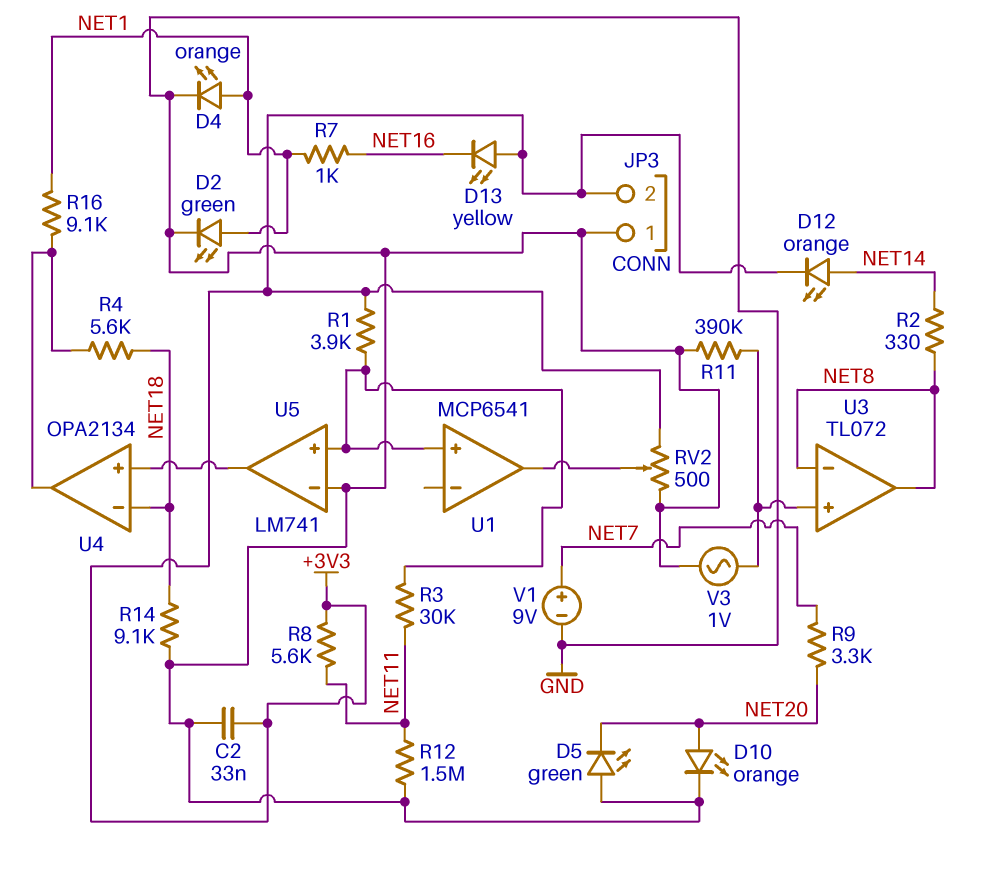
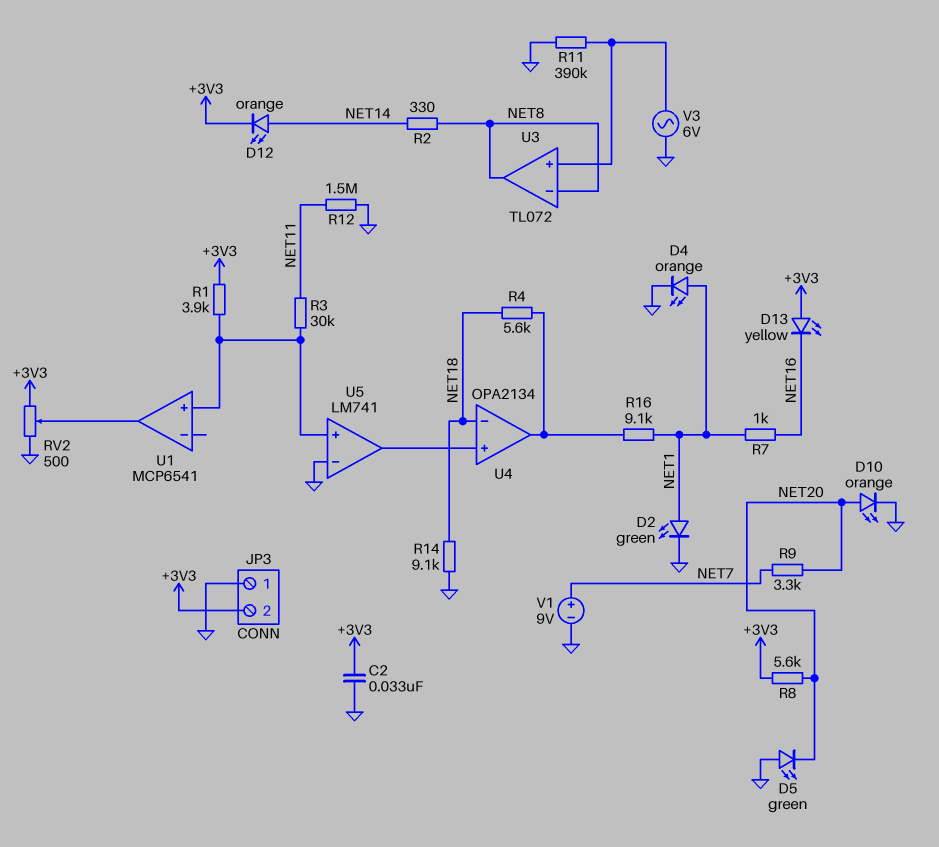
R8: 5.6k (+3V3, NET11) -> 5.6k (+3V3, NET20)
V3: AC 1V (GND, U3/in+) -> AC 6V (GND, U3/in+)

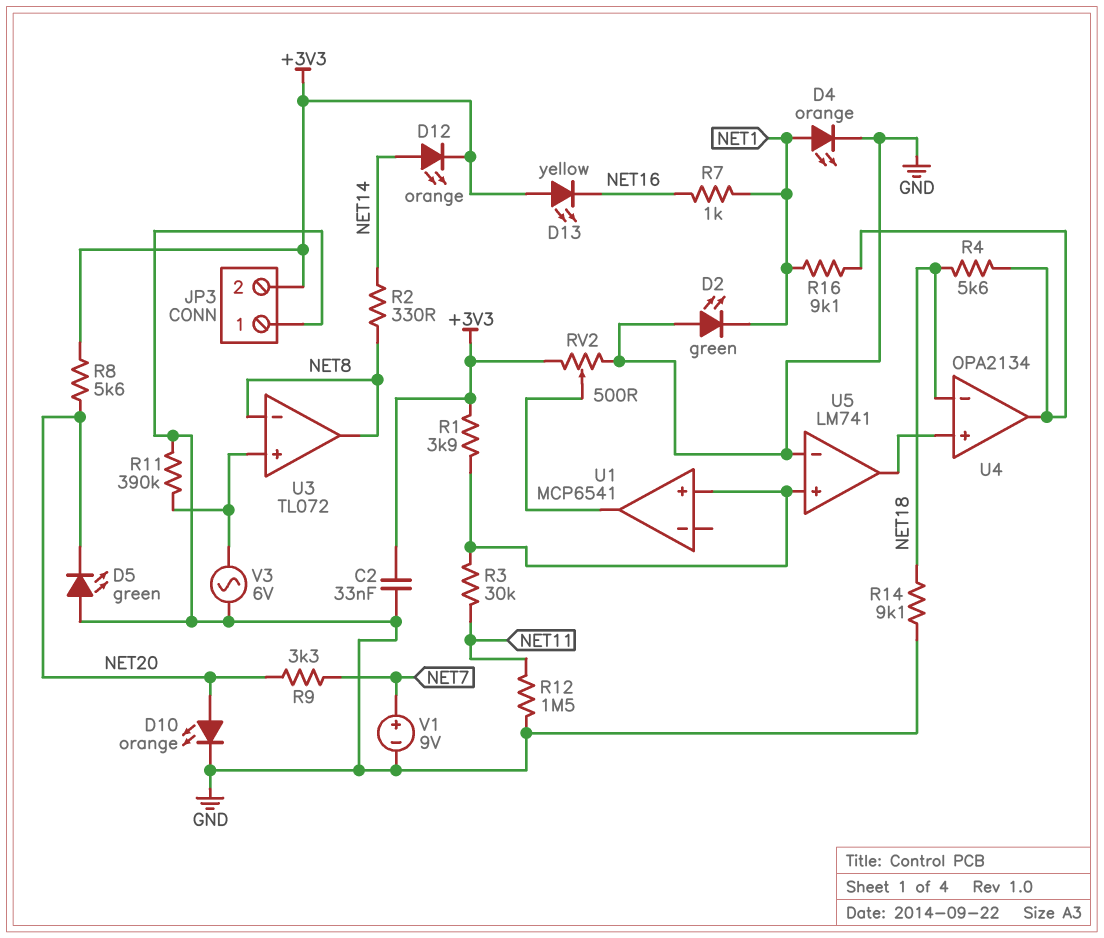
D2: LED green (A NET1, K GND) -> LED green (A GND, K NET1)

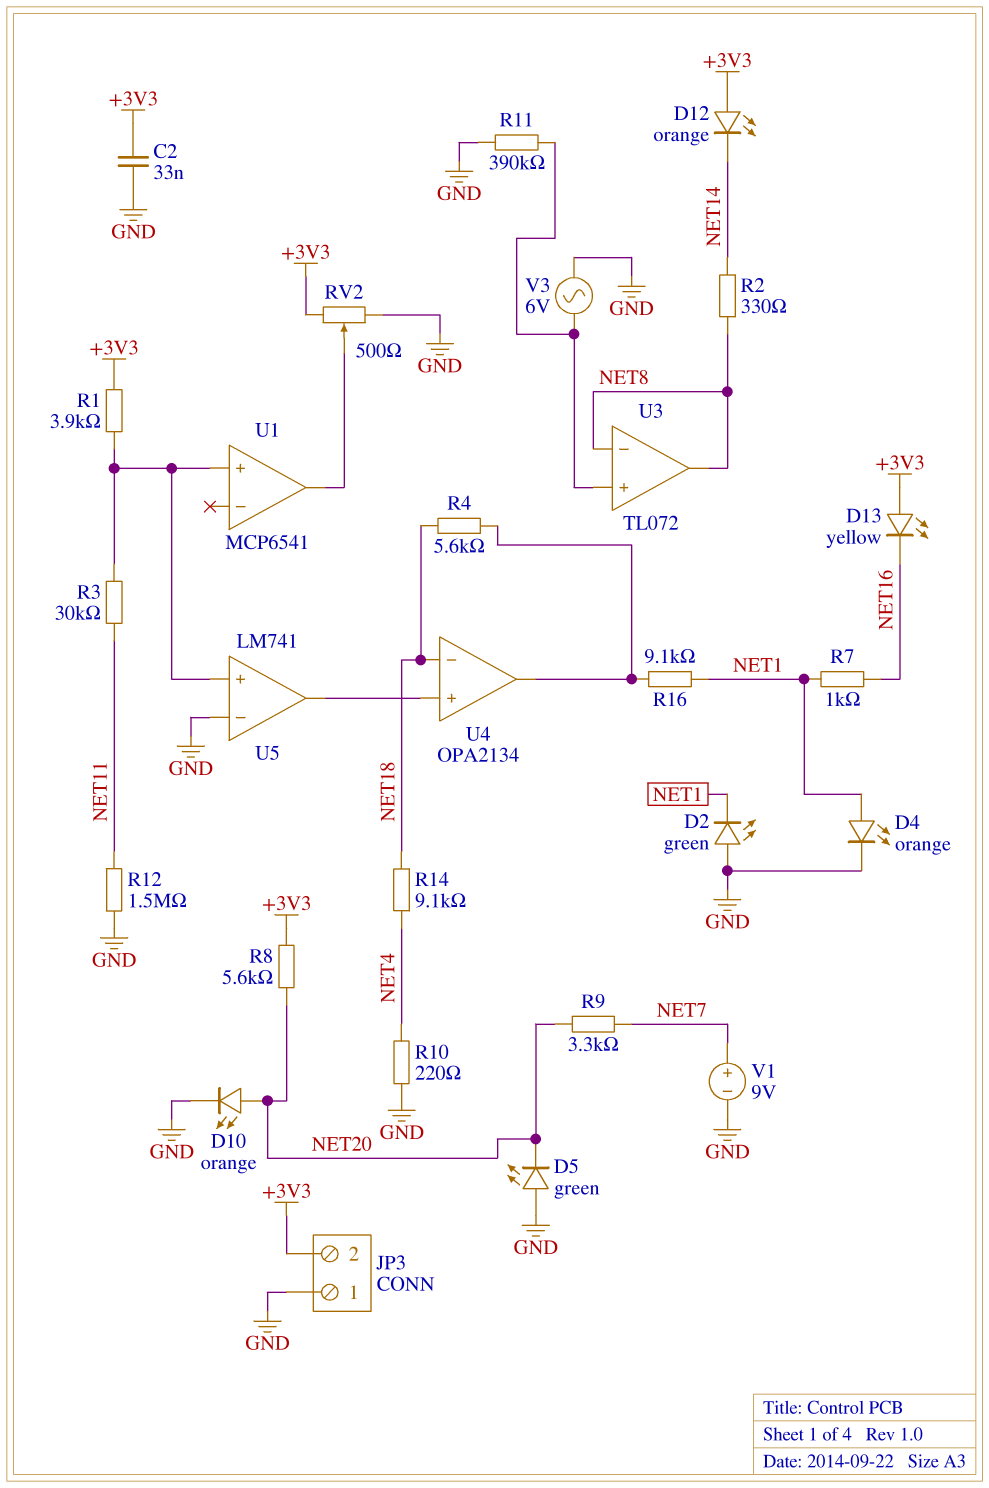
D12: LED orange (A NET14, K +3V3) -> LED orange (A +3V3, K NET14)
R10: none -> 220 (GND, NET4)
R14: 9.1k (GND, NET18) -> 9.1k (NET4, NET18)

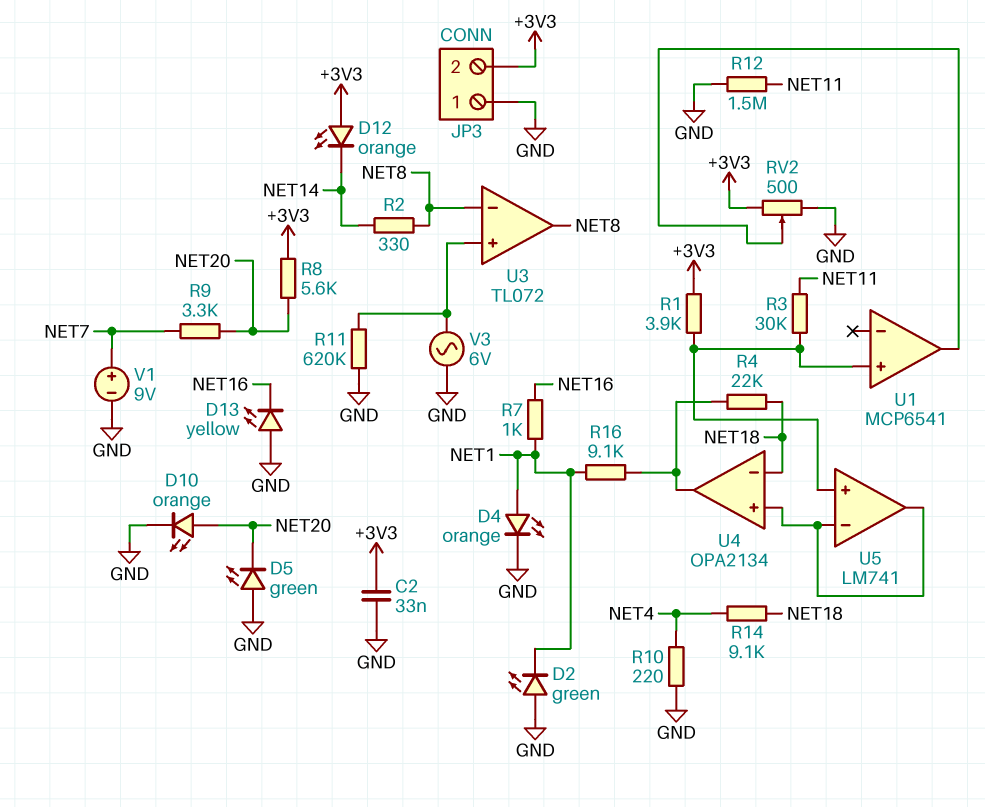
D13: LED yellow (A +3V3, K NET16) -> LED yellow (A GND, K NET16)
R4: 5.6k (NET18, U4/out) -> 22k (NET18, U4/out)
R11: 390k (GND, U3/in+) -> 620k (GND, U3/in+)
U5 pin in-: GND -> U4/in+

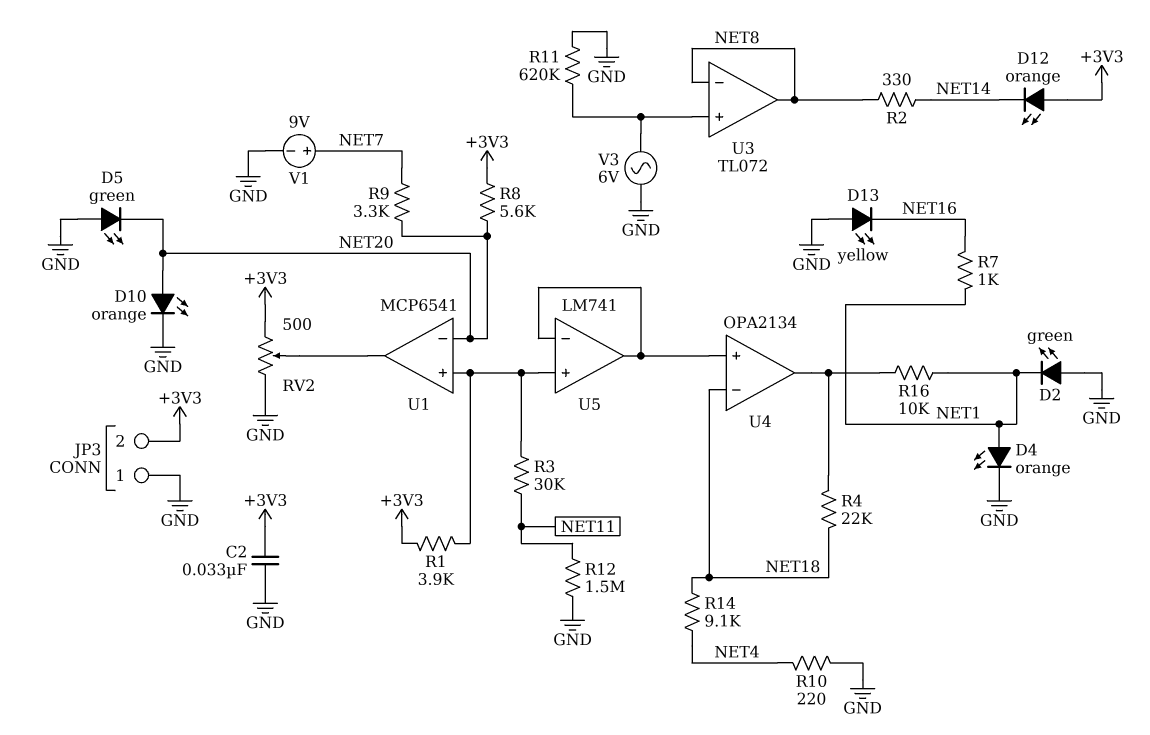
R16: 9.1k (NET1, U4/out) -> 10k (NET1, U4/out)
U1 pin in-: none -> NET20

